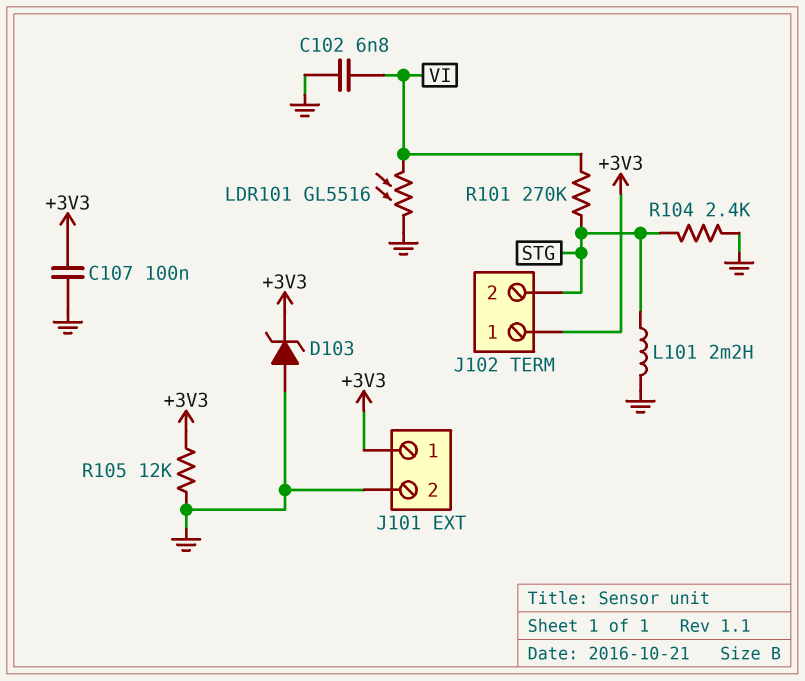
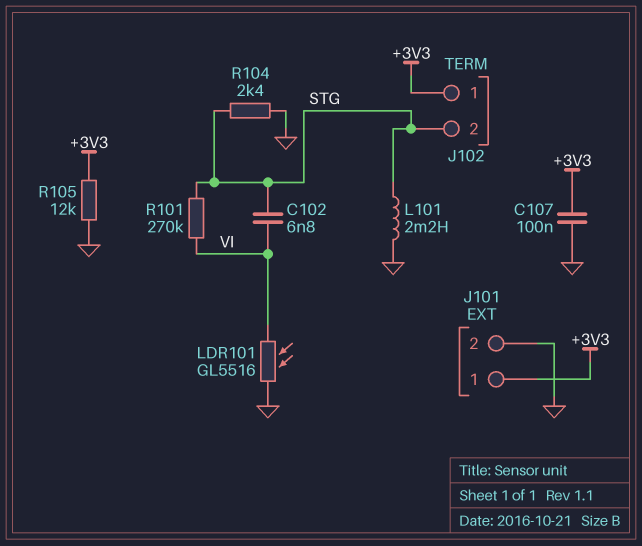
C102: 6.8nF (GND, VI) -> 6.8nF (STG, VI)
D103: zener (A GND, K +3V3) -> none

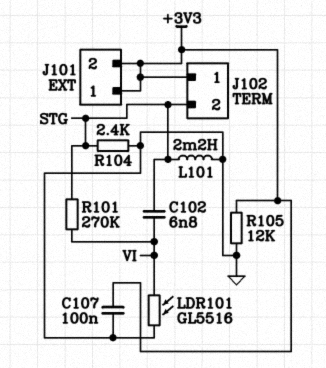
J101 pin 2: GND -> +3V3

